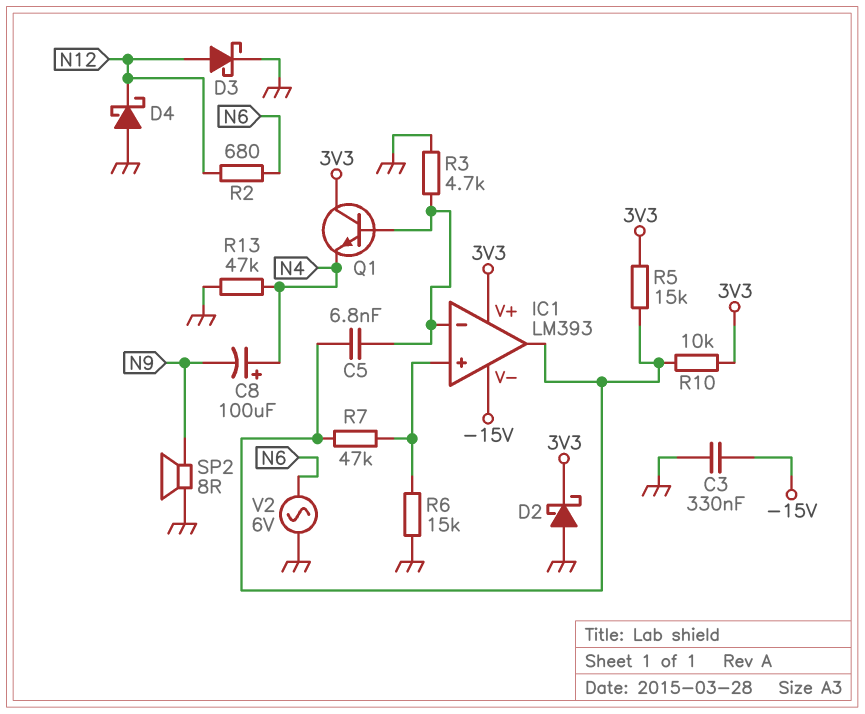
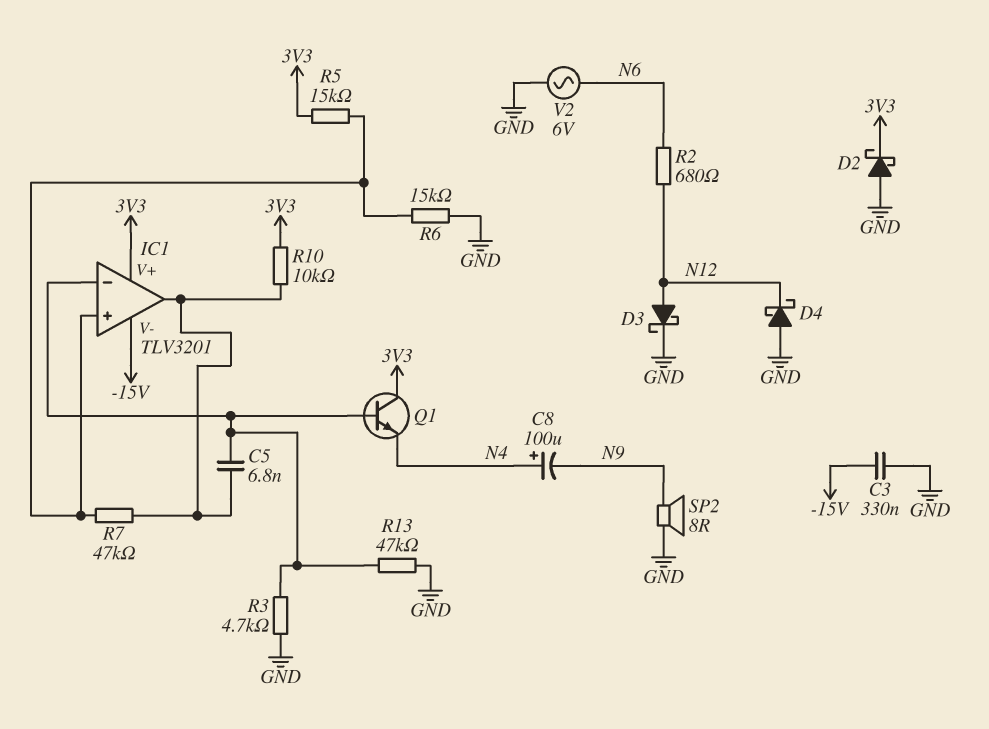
IC1: LM393 -> TLV3201
R5: 15k (3V3, IC1/out) -> 15k (3V3, IC1/in+)
R13: 47k (GND, N4) -> 47k (GND, IC1/in-)

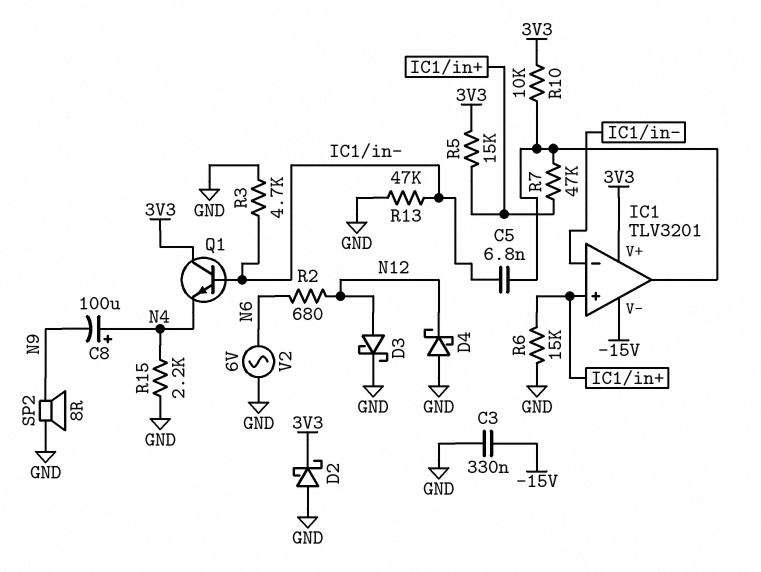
R15: none -> 2.2k (GND, N4)

